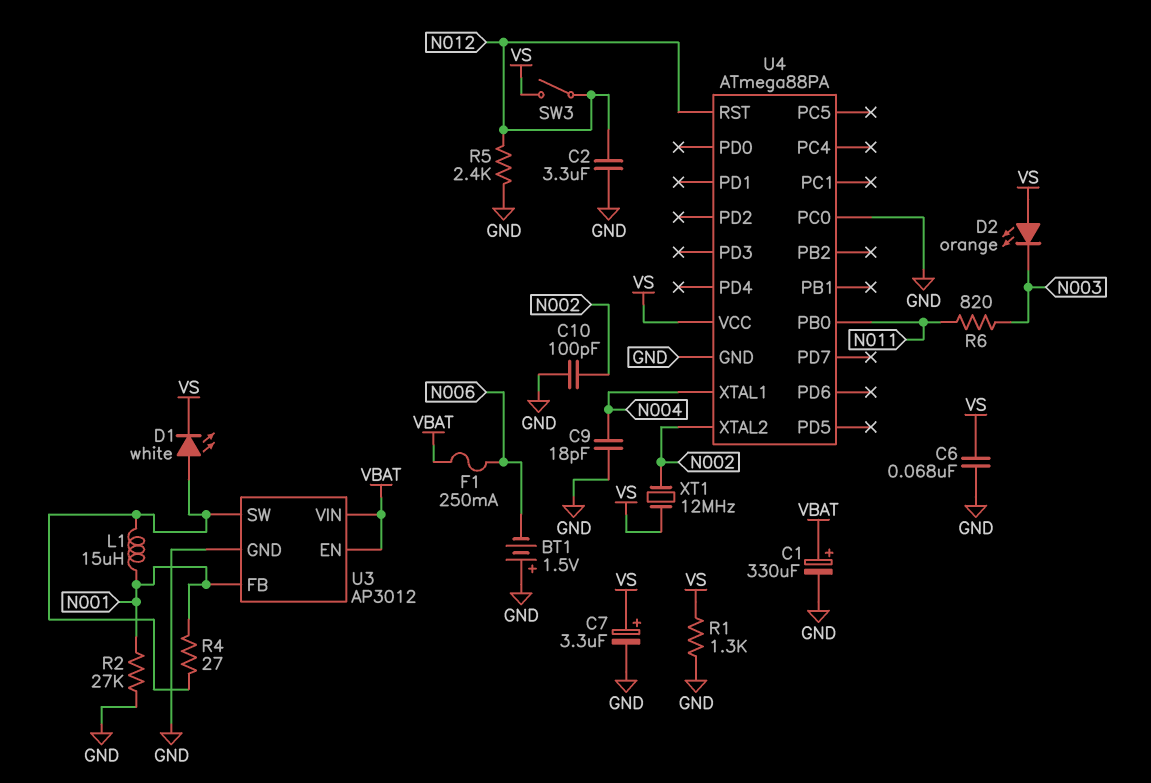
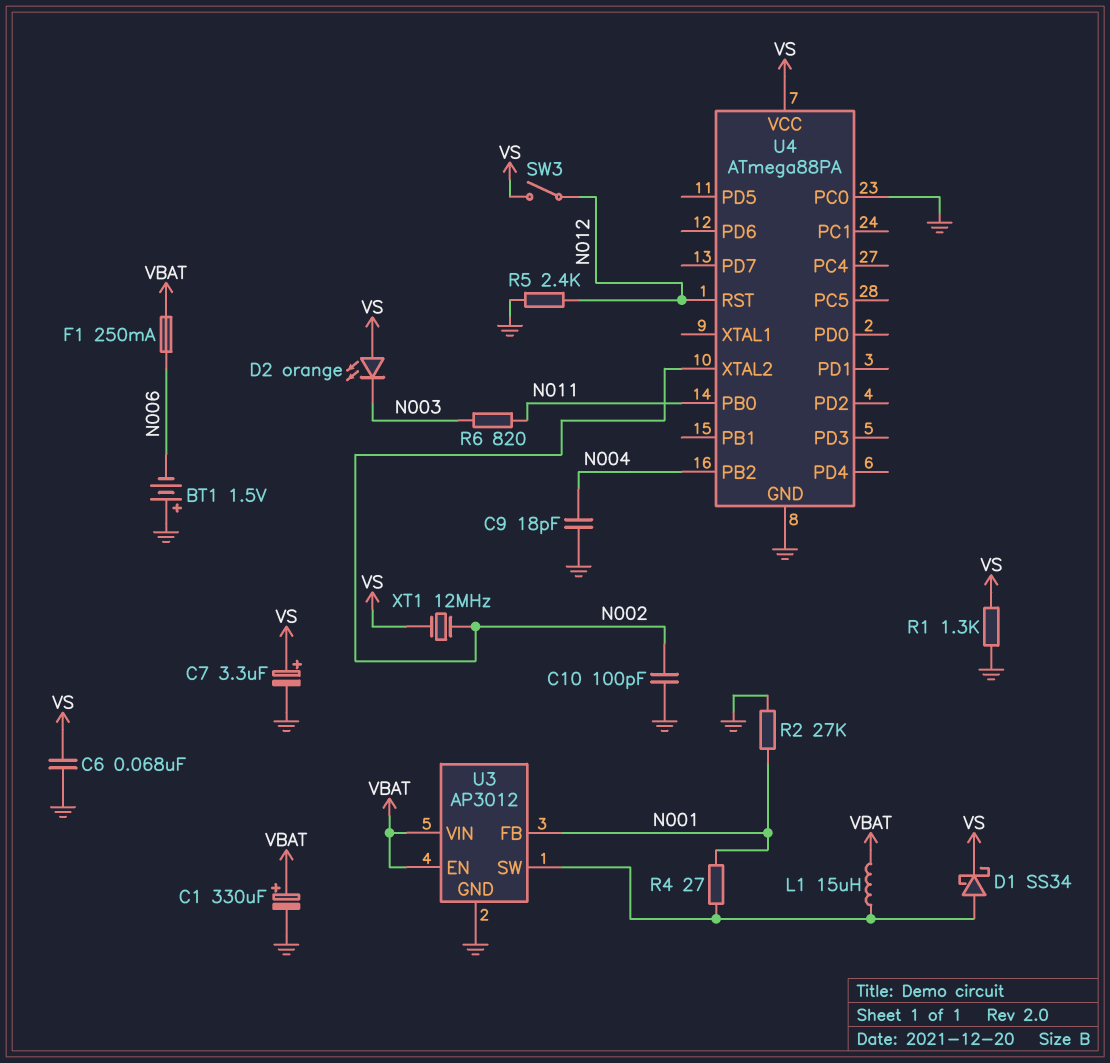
C2: 3.3uF (GND, N012) -> none
D1: LED white (A U3/SW, K VS) -> schottky SS34 (A U3/SW, K VS)
L1: 15uH (N001, U3/SW) -> 15uH (U3/SW, VBAT)
U4 pin PB2: none -> N004
U4 pin XTAL1: N004 -> none

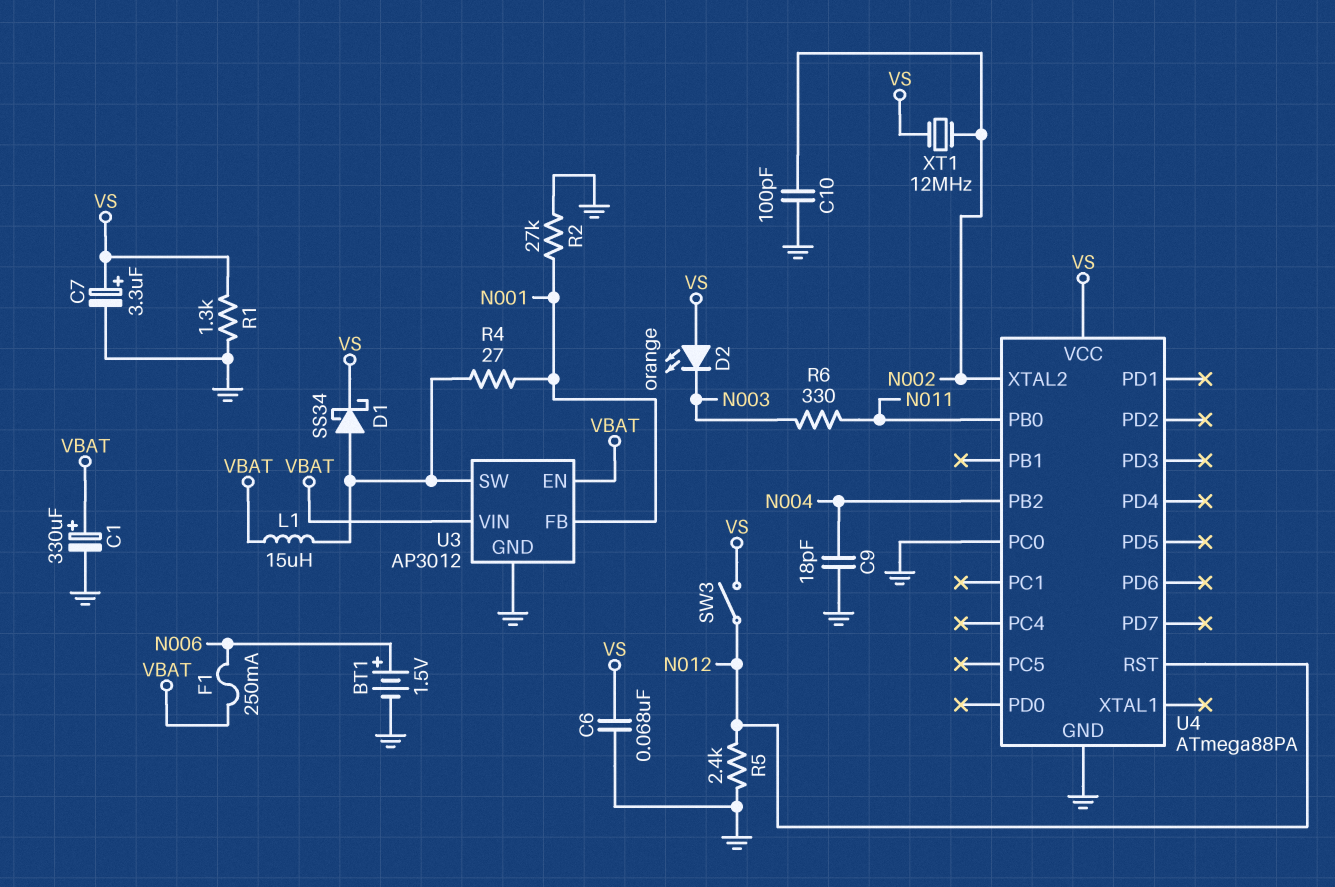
BT1: 1.5V (plus GND, minus N006) -> 1.5V (plus N006, minus GND)
R6: 820 (N003, N011) -> 330 (N003, N011)

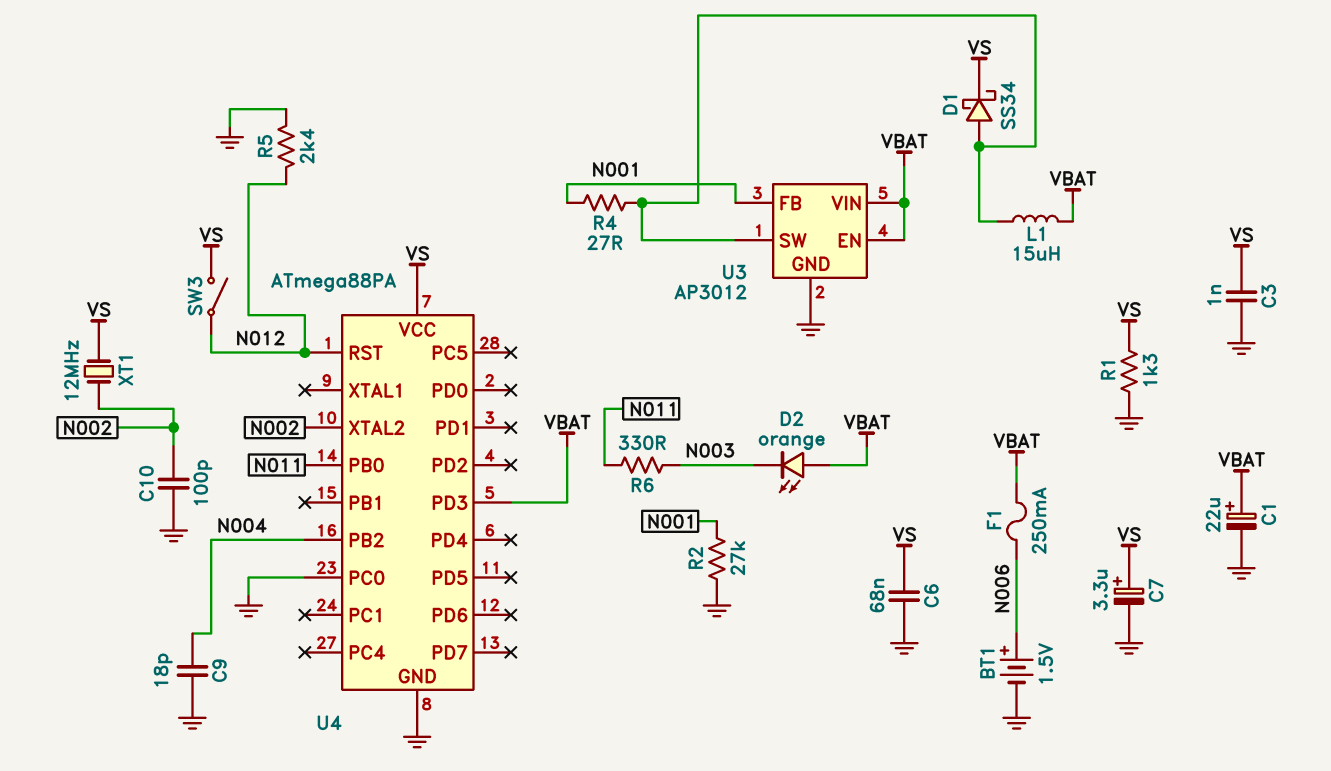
C1: 330uF (plus VBAT, minus GND) -> 22uF (plus VBAT, minus GND)
C3: none -> 1nF (GND, VS)
D2: LED orange (A VS, K N003) -> LED orange (A VBAT, K N003)
U4 pin PD3: none -> VBAT

